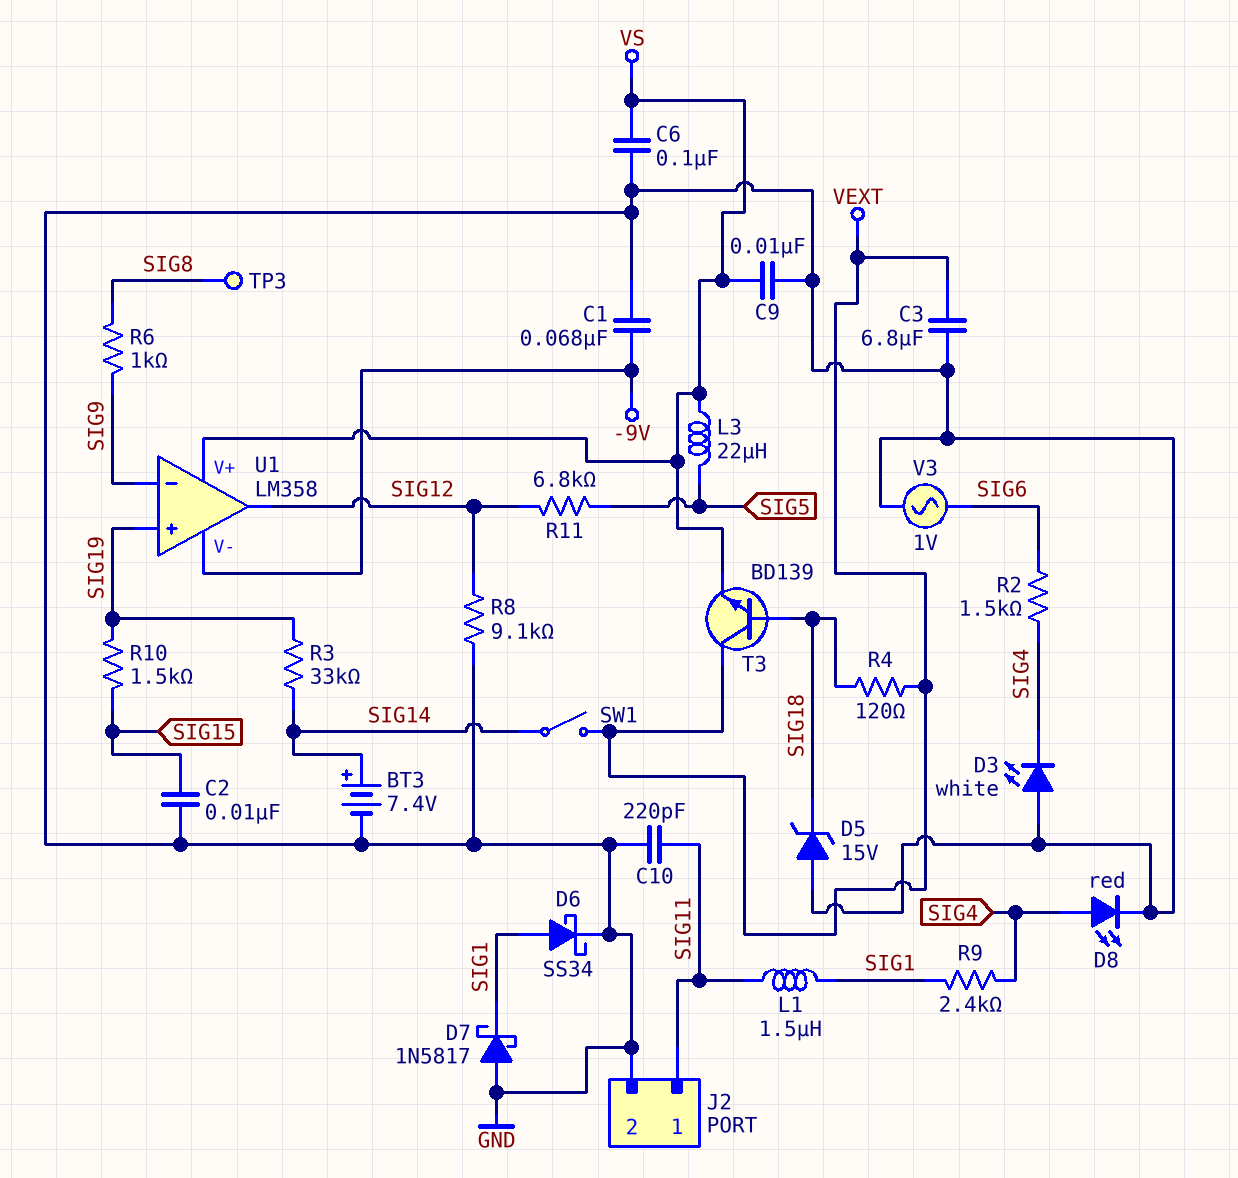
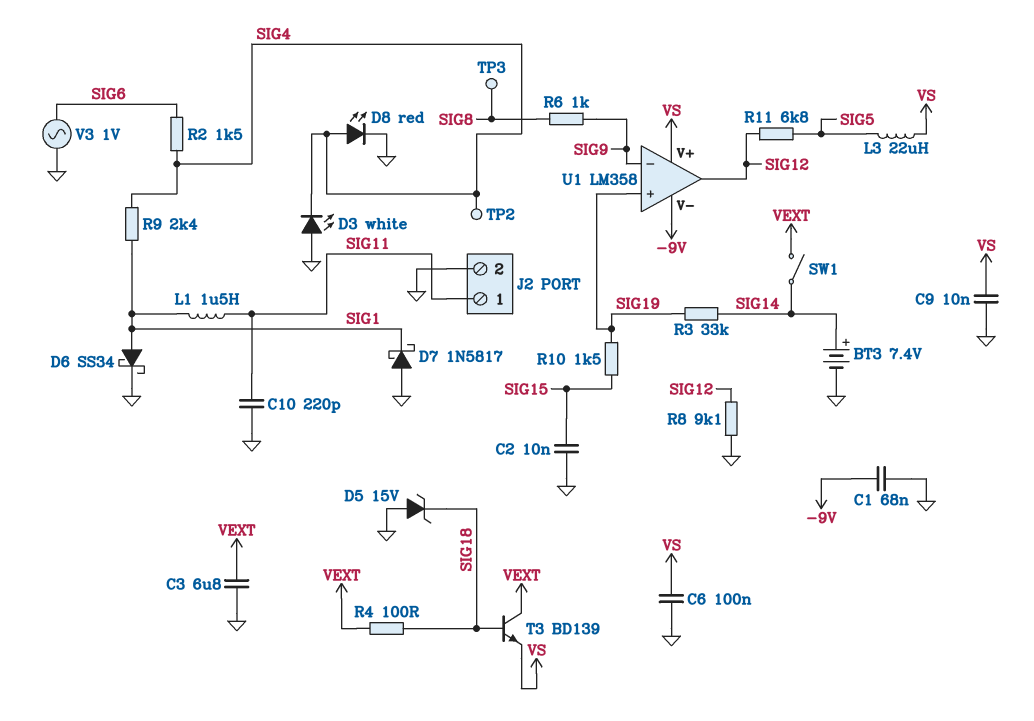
R4: 120 (SIG18, VEXT) -> 100 (SIG18, VEXT)
TP2: none -> test point (SIG4)

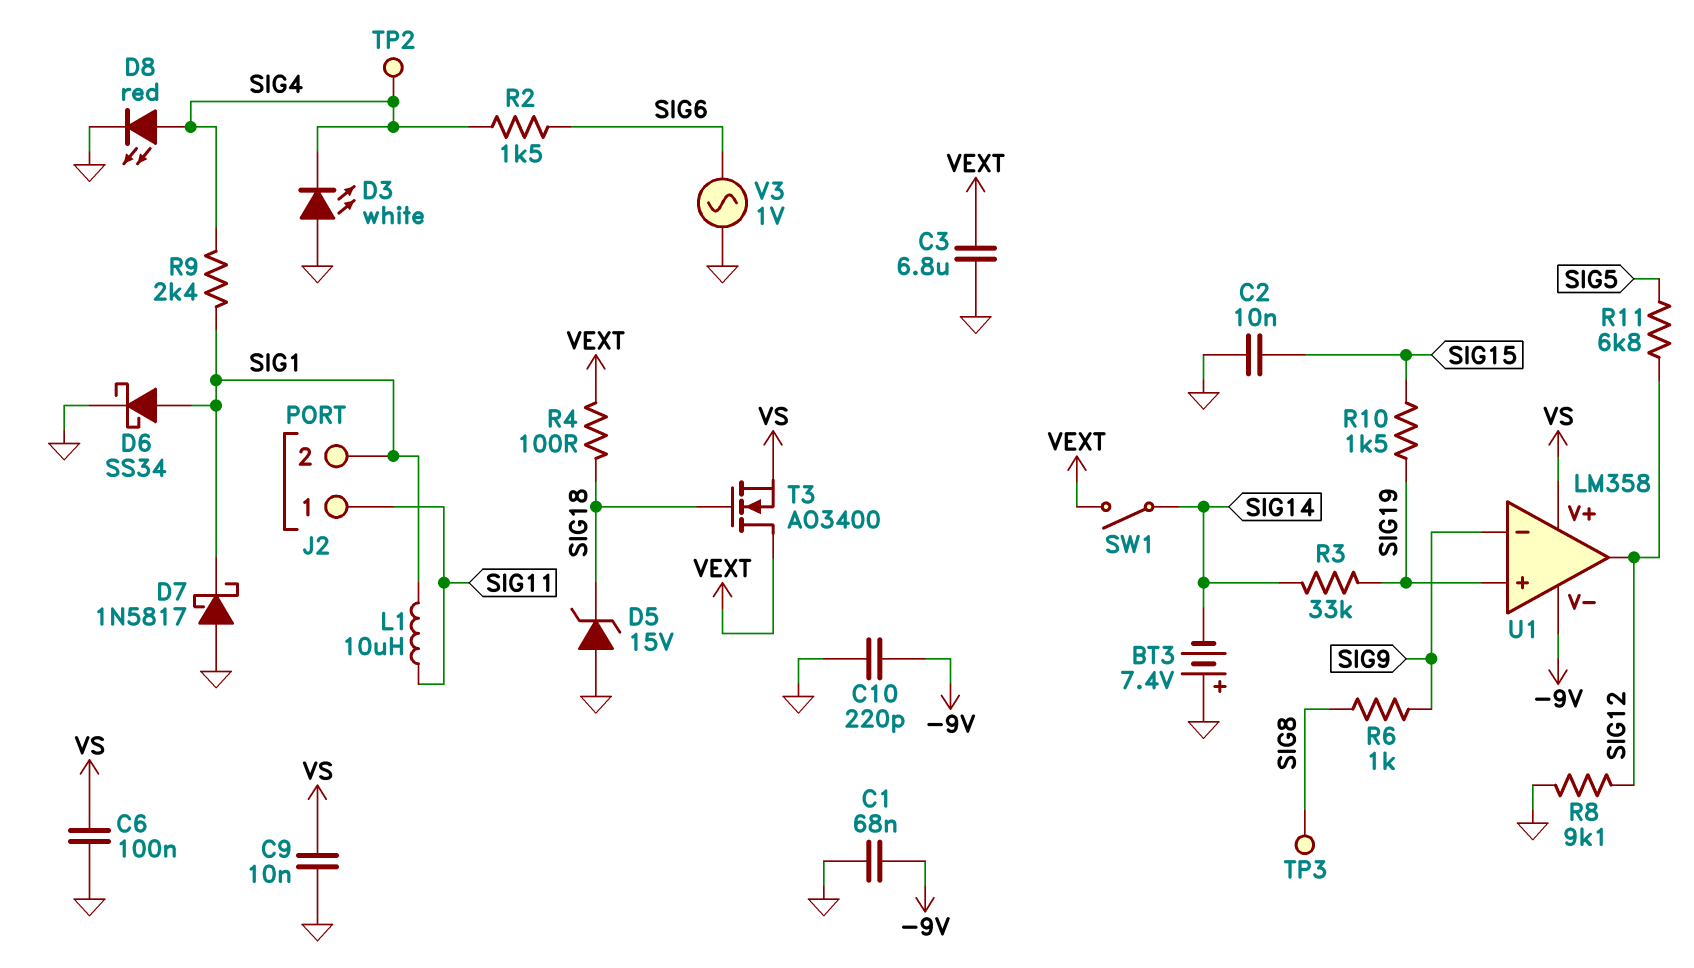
BT3: 7.4V (plus SIG14, minus GND) -> 7.4V (plus GND, minus SIG14)
C10: 220pF (GND, SIG11) -> 220pF (-9V, GND)
J2 pin 2: GND -> SIG1
L1: 1.5uH (SIG1, SIG11) -> 10uH (SIG1, SIG11)
L3: 22uH (SIG5, VS) -> none
T3: NPN BD139 (B SIG18, C VEXT, E VS) -> NMOS AO3400 (G SIG18, D VEXT, S VS)

